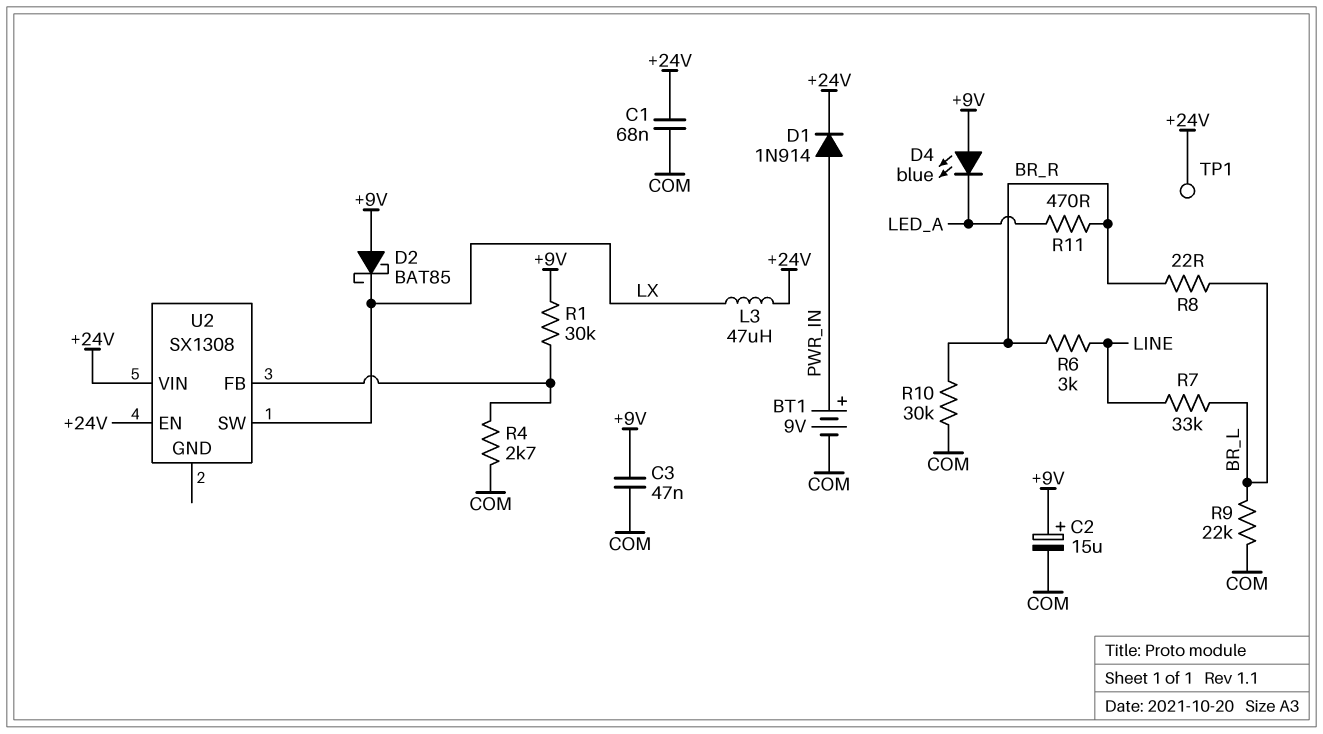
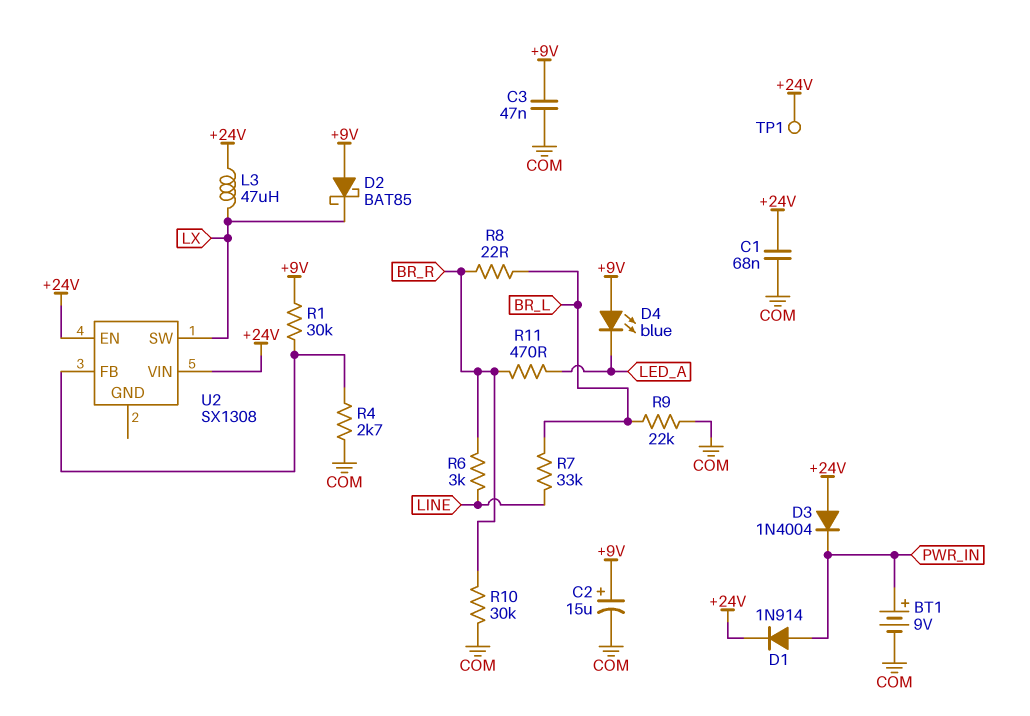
D3: none -> diode 1N4004 (A +24V, K PWR_IN)

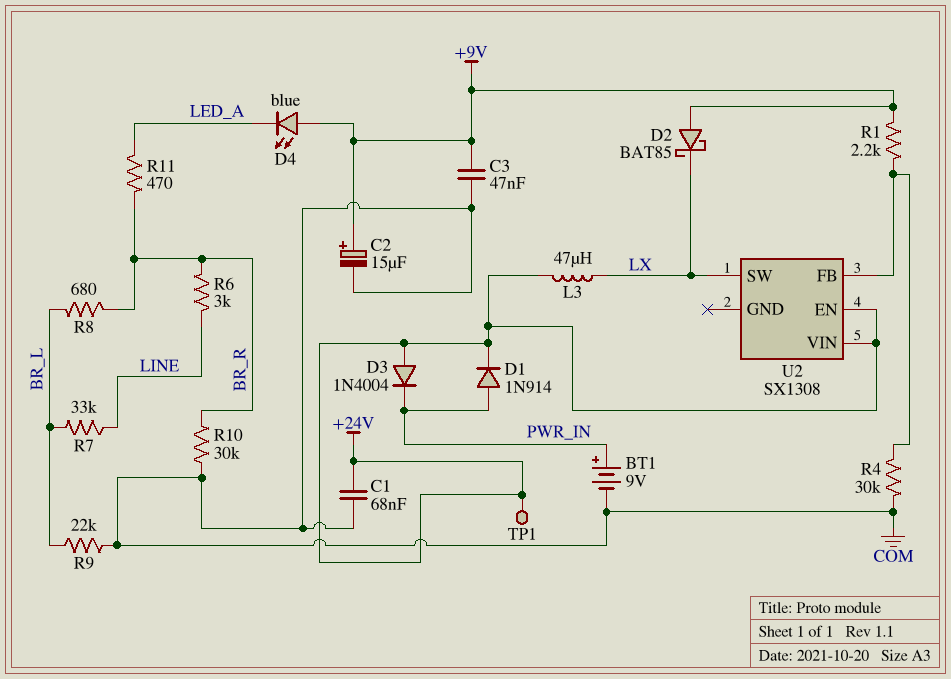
R1: 30k (+9V, U2/FB) -> 2.2k (+9V, U2/FB)
R4: 2.7k (COM, U2/FB) -> 30k (COM, U2/FB)
R8: 22 (BR_L, BR_R) -> 680 (BR_L, BR_R)

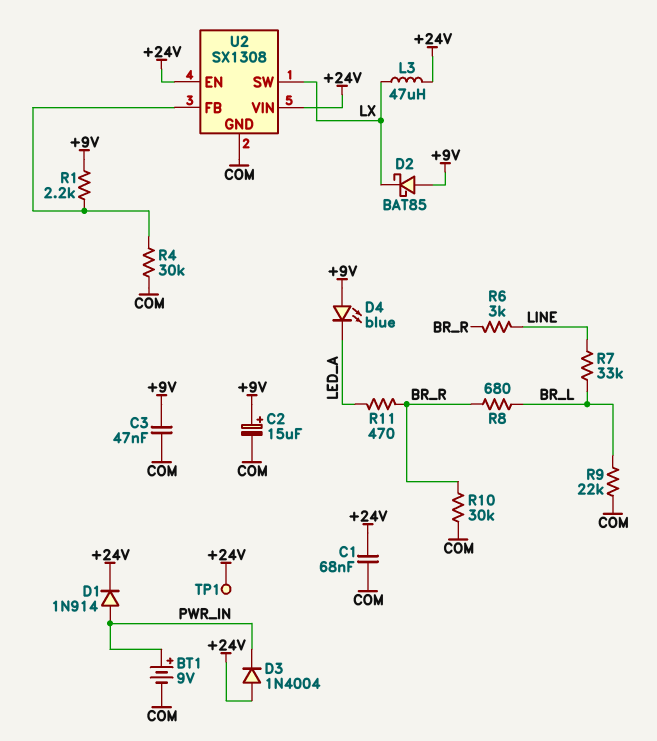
U2 pin GND: none -> COM

